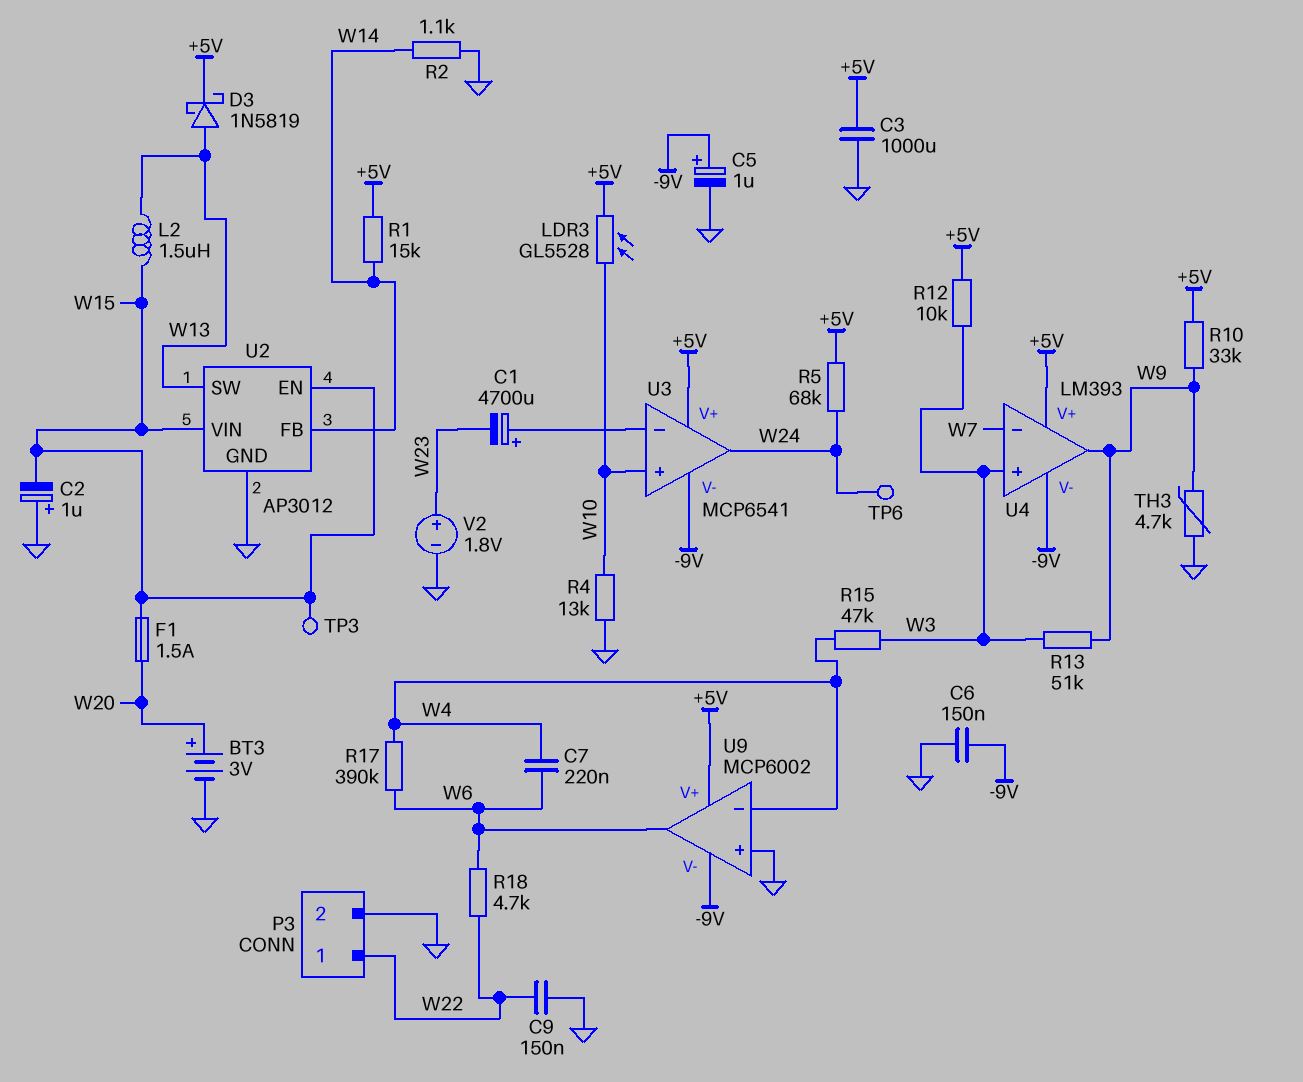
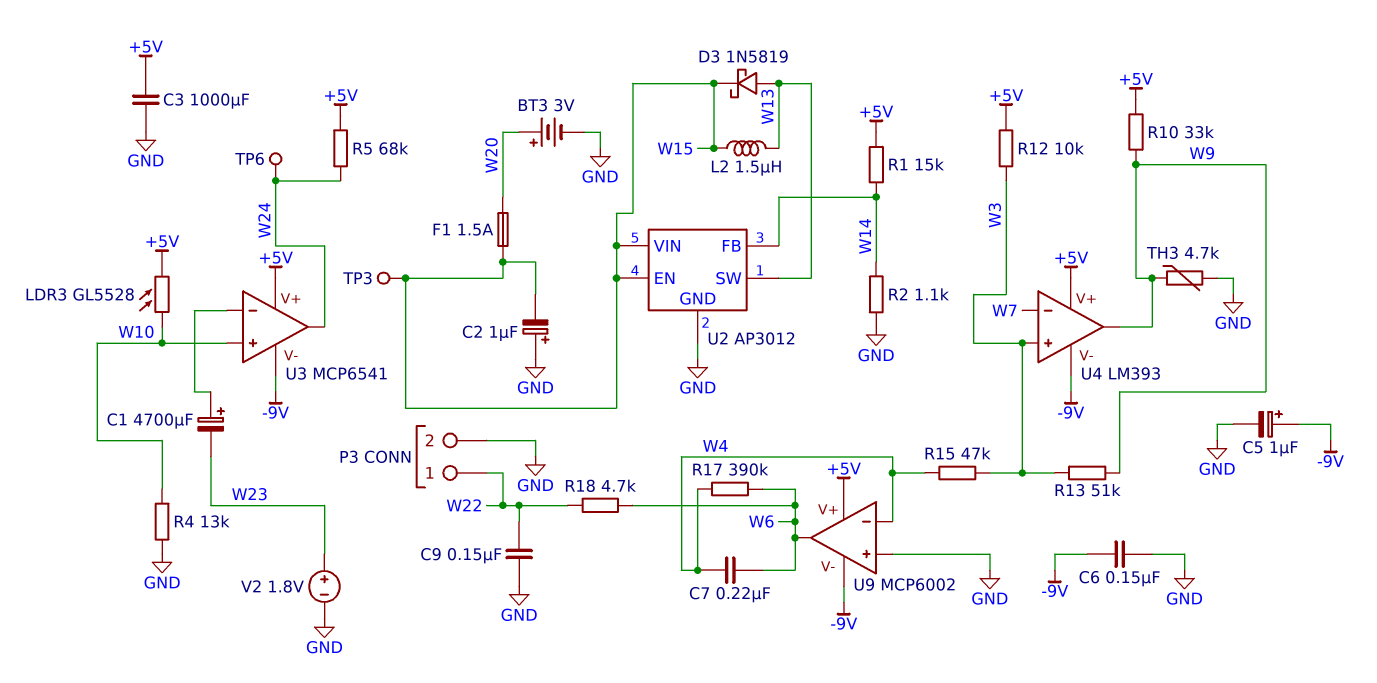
D3: schottky 1N5819 (A W13, K +5V) -> schottky 1N5819 (A W13, K W15)

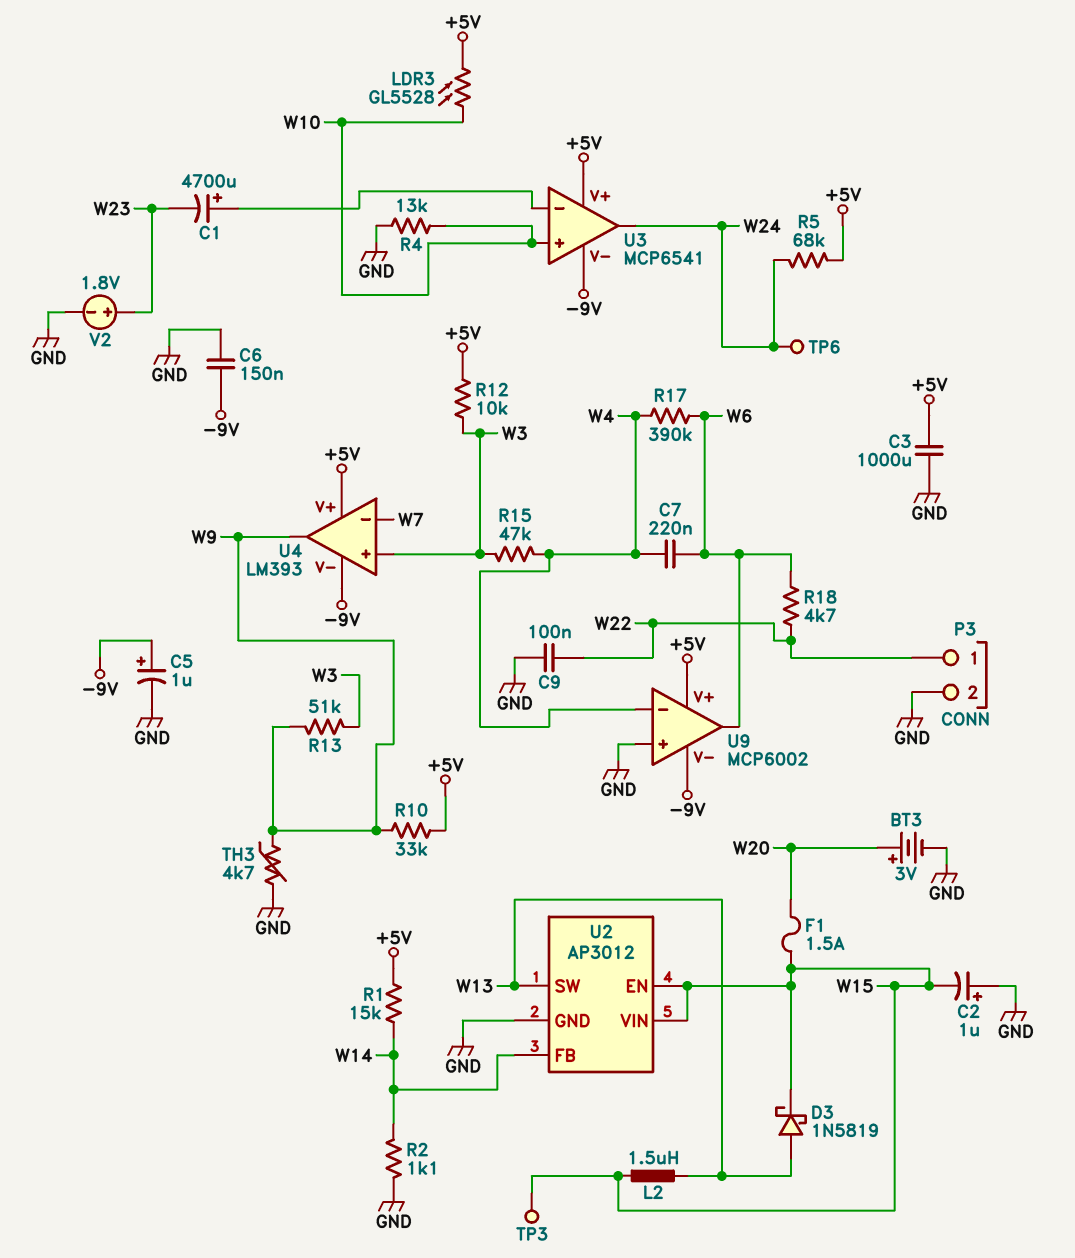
C9: 150nF (GND, W22) -> 100nF (GND, W22)

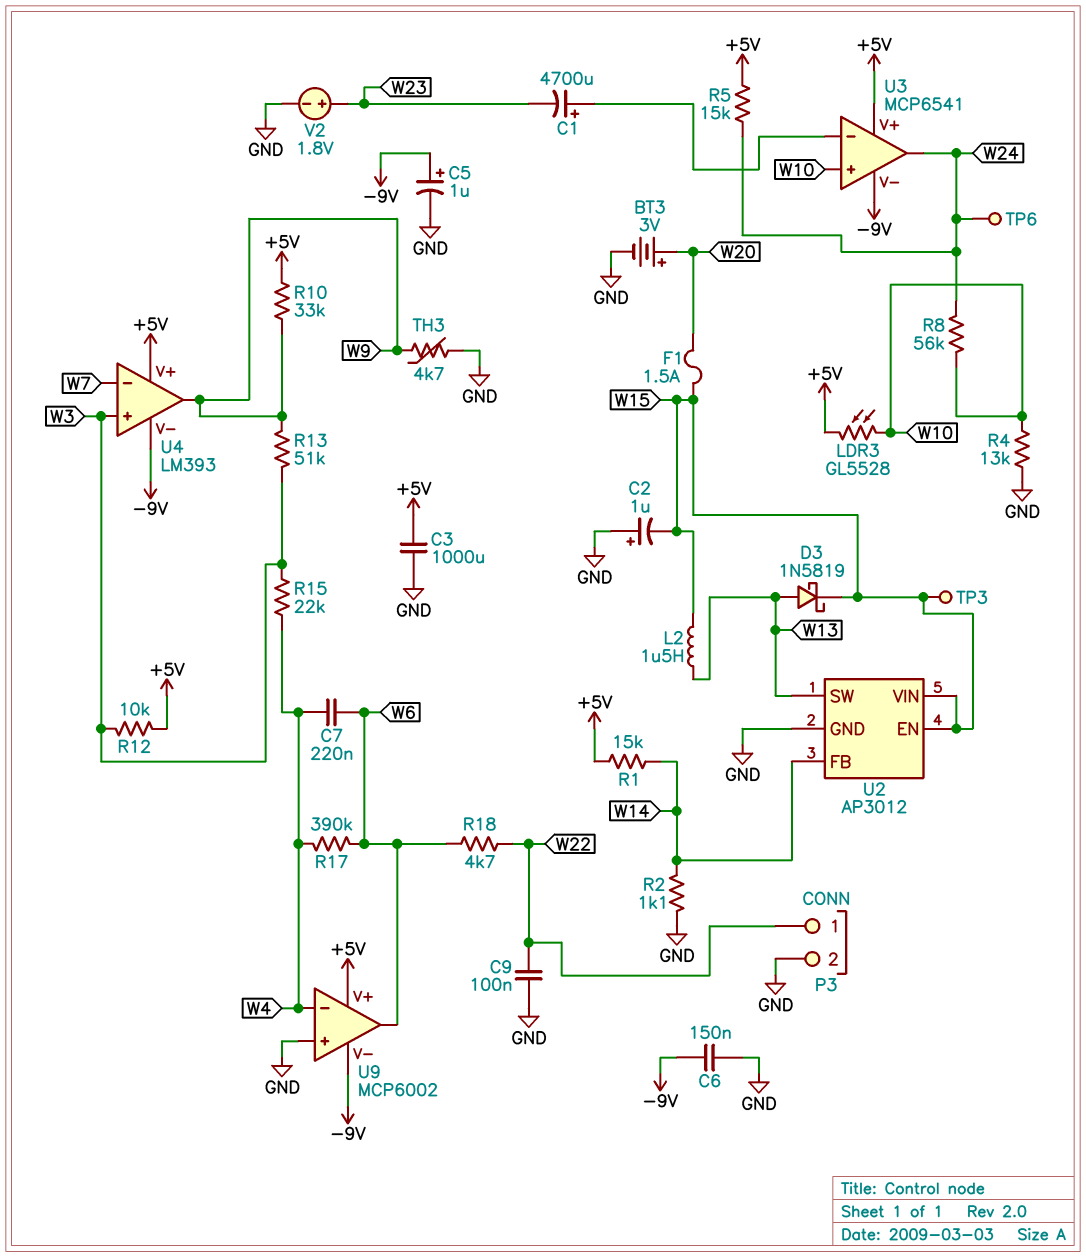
R5: 68k (+5V, W24) -> 15k (+5V, W24)
R8: none -> 56k (W10, W24)
R15: 47k (W3, W4) -> 22k (W3, W4)

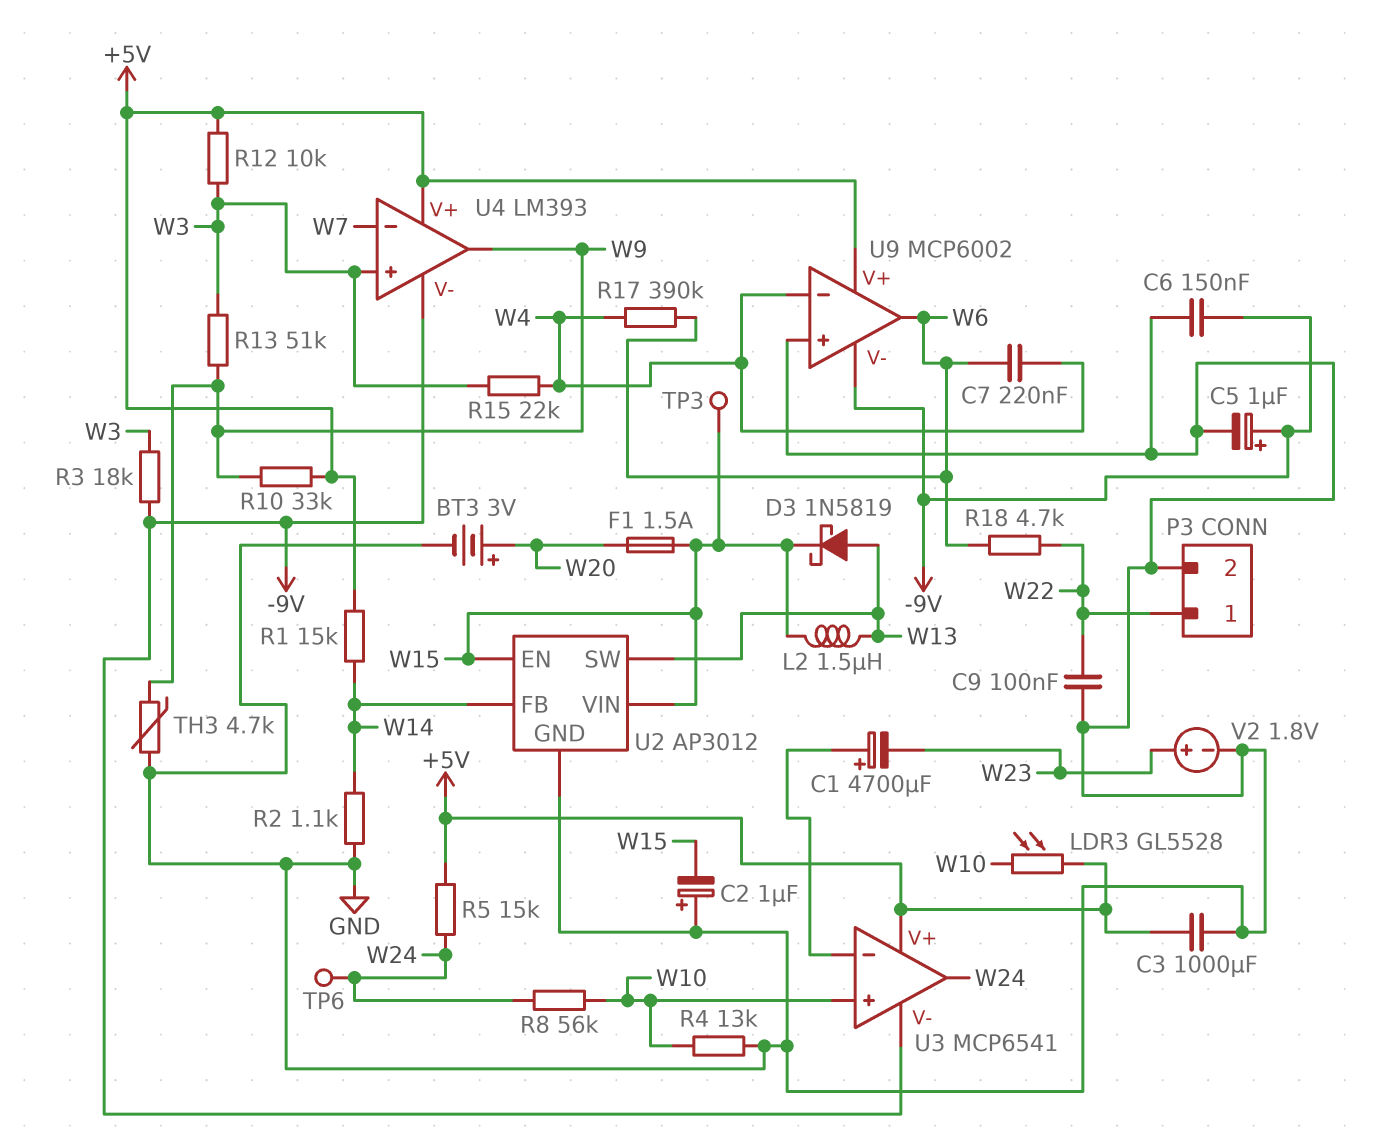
R3: none -> 18k (-9V, W3)

